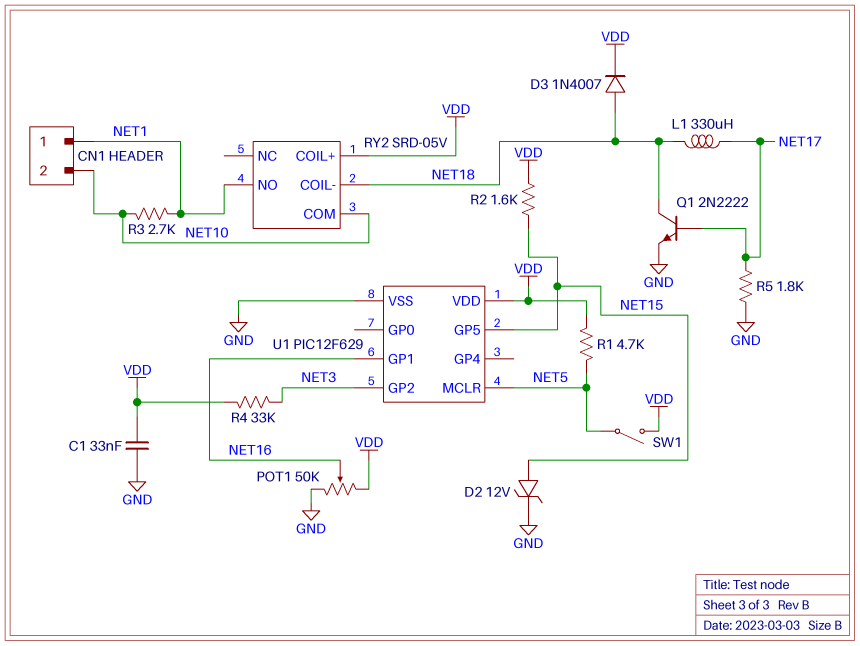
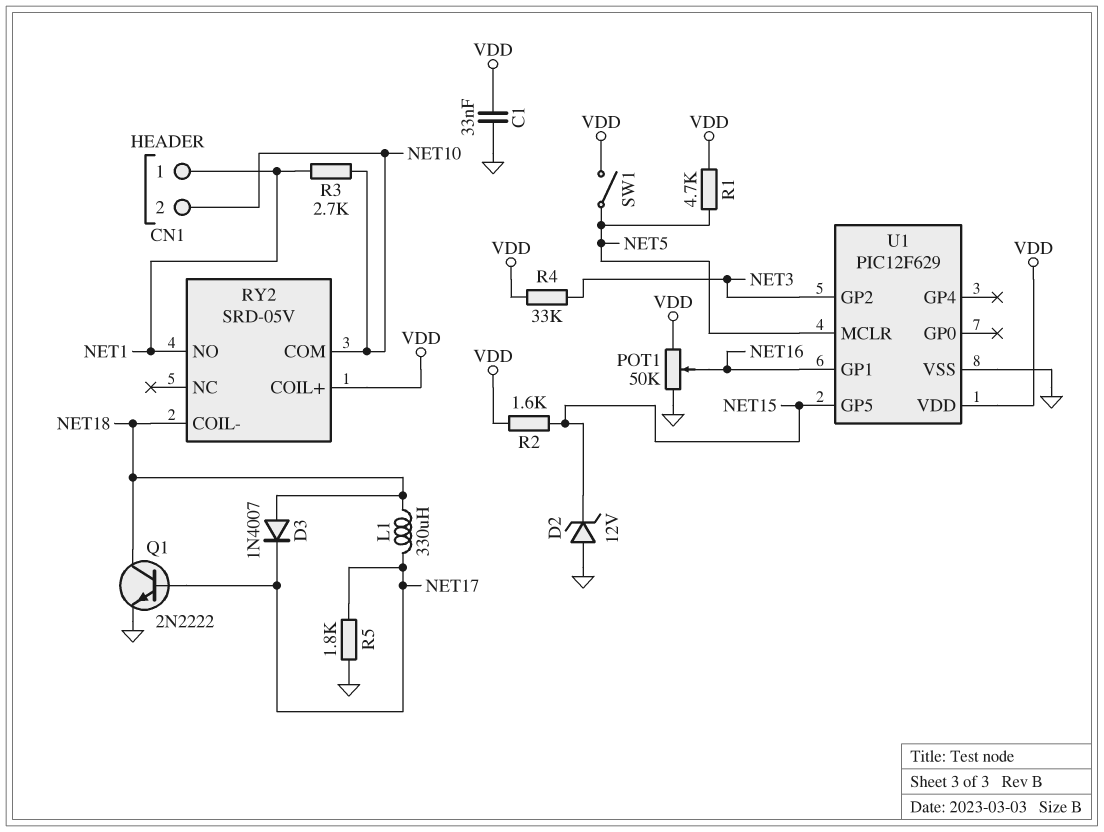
D2: zener 12V (A NET15, K GND) -> zener 12V (A GND, K NET15)
D3: diode 1N4007 (A NET18, K VDD) -> diode 1N4007 (A NET18, K NET17)

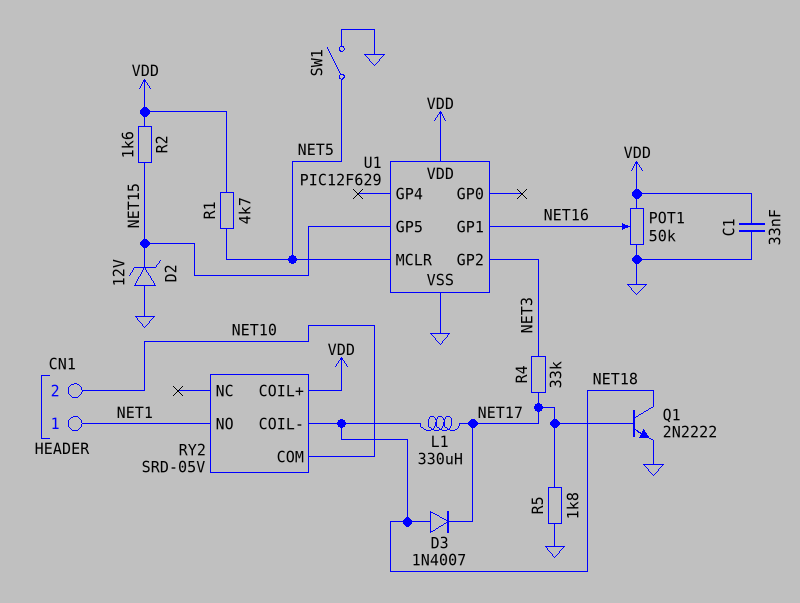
R3: 2.7k (NET1, NET10) -> none
R4: 33k (NET3, VDD) -> 33k (NET3, NET17)
SW1: switch (NET5, VDD) -> switch (GND, NET5)

